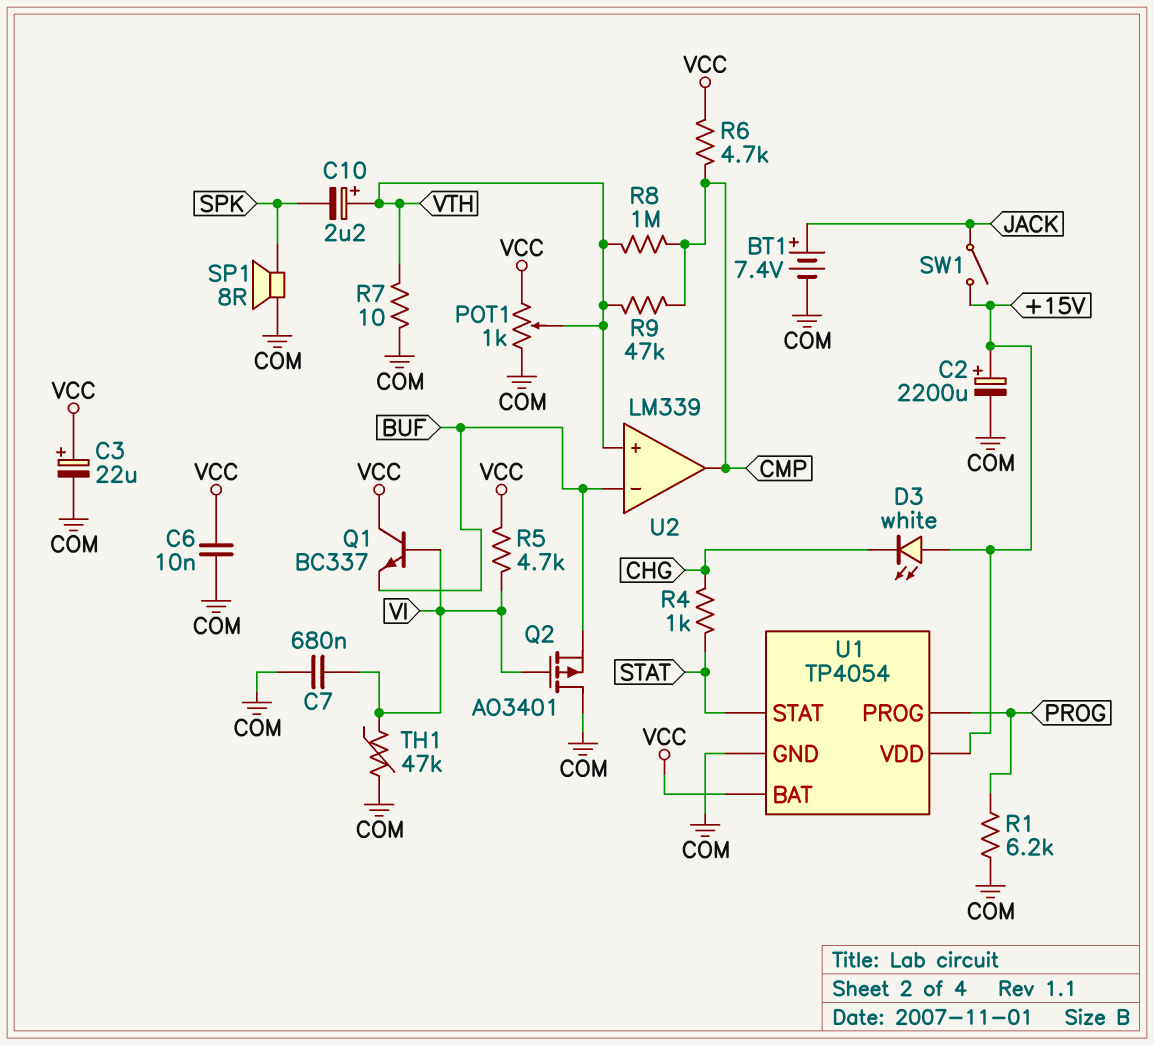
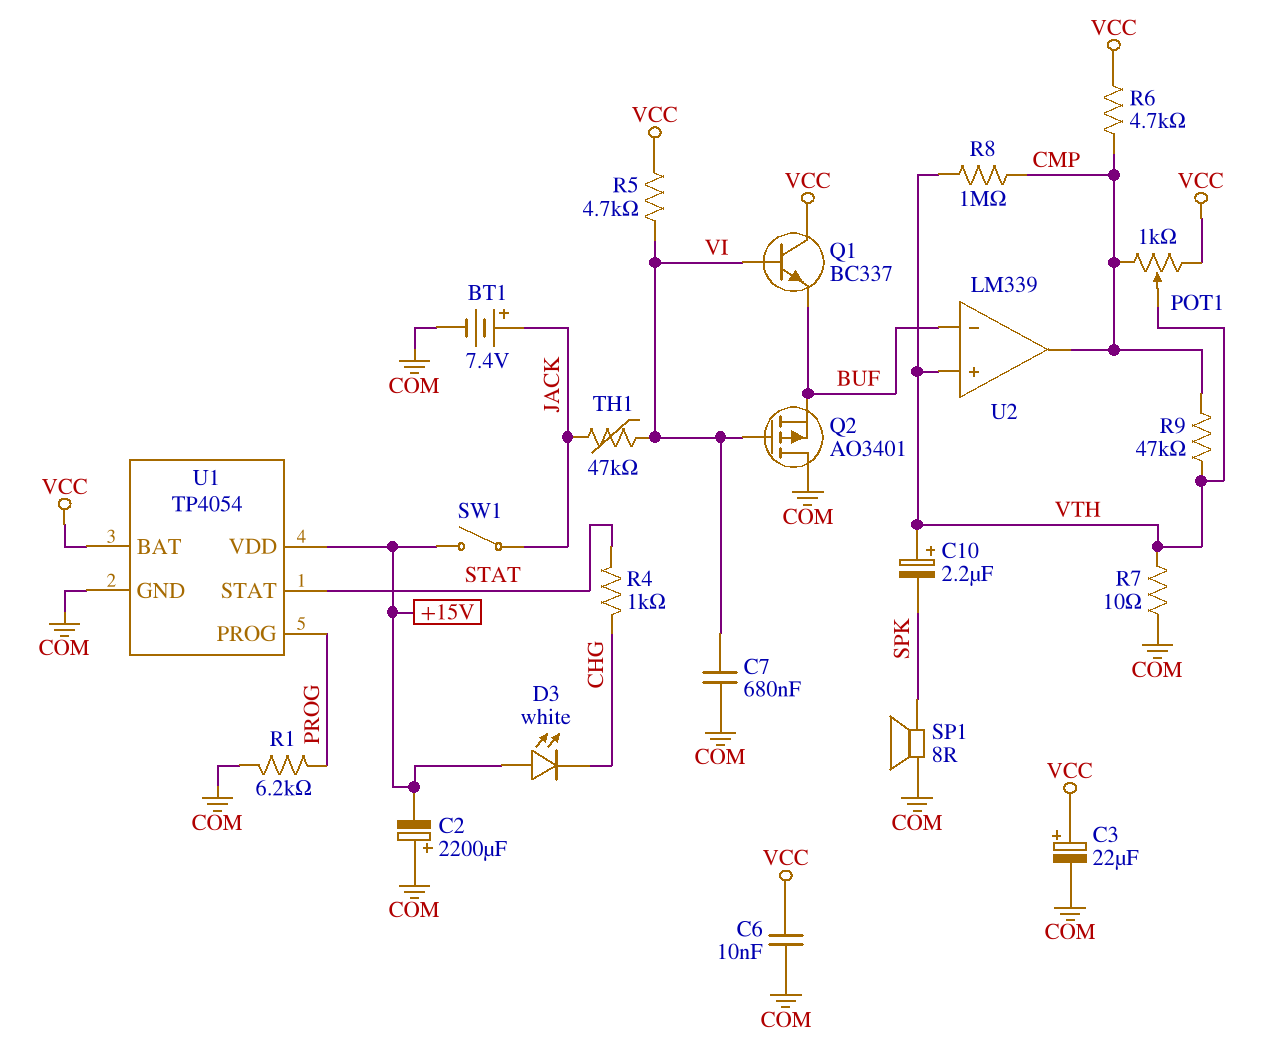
C2: 2200uF (plus +15V, minus COM) -> 2200uF (plus COM, minus +15V)
POT1: 1k (COM, VCC, wiper VTH) -> 1k (CMP, VCC, wiper VTH)
TH1: 47k (COM, VI) -> 47k (JACK, VI)

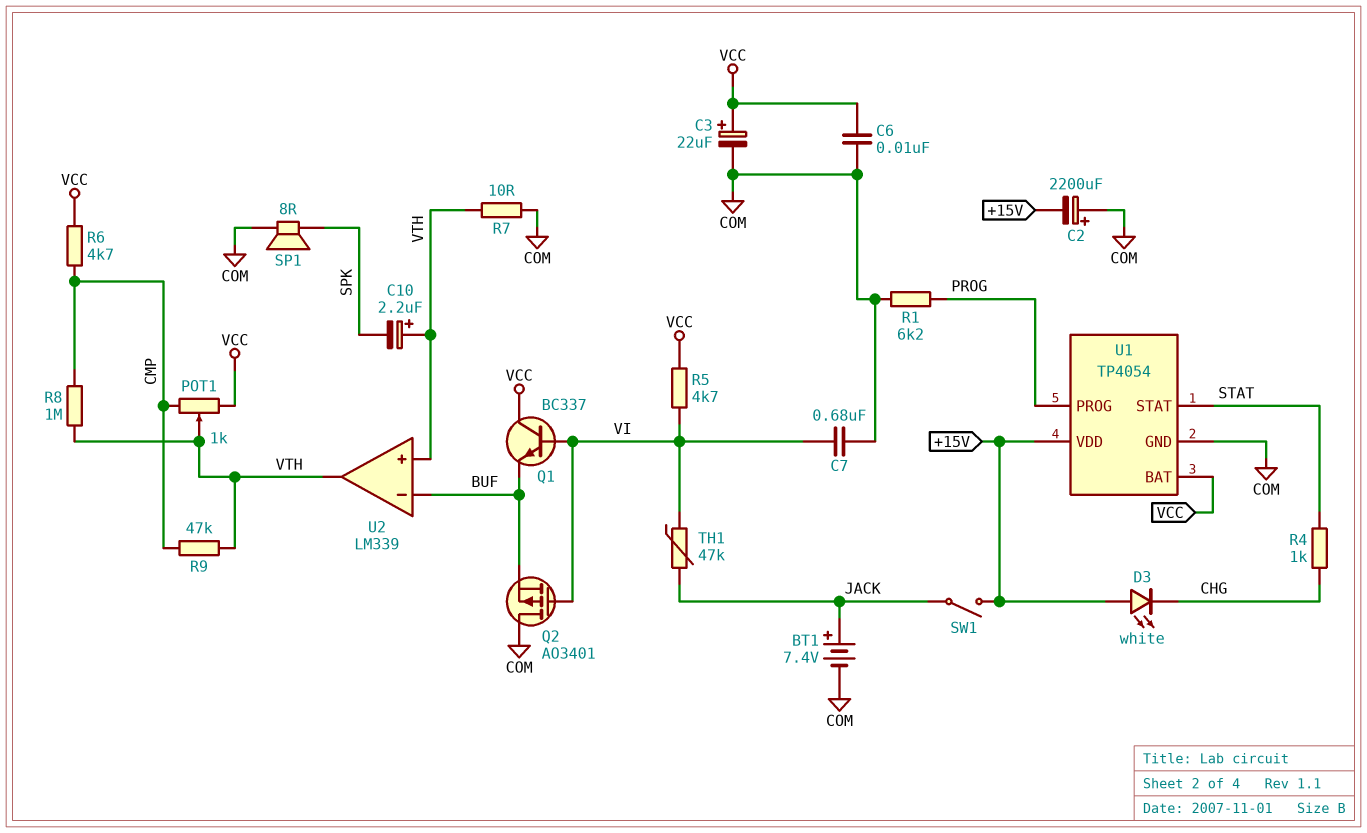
U2 pin out: CMP -> VTH

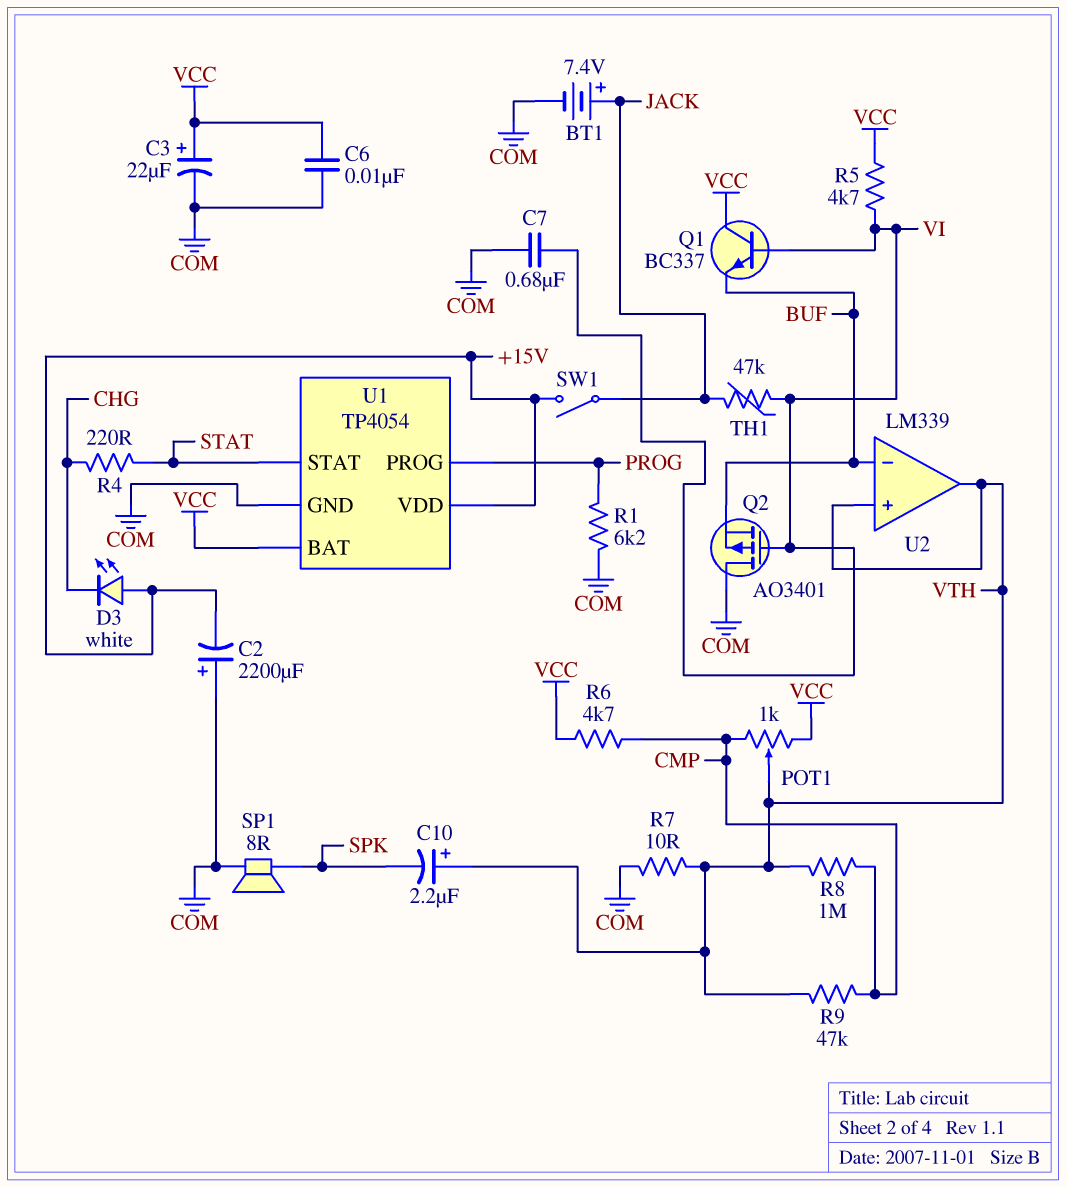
R4: 1k (CHG, STAT) -> 220 (CHG, STAT)

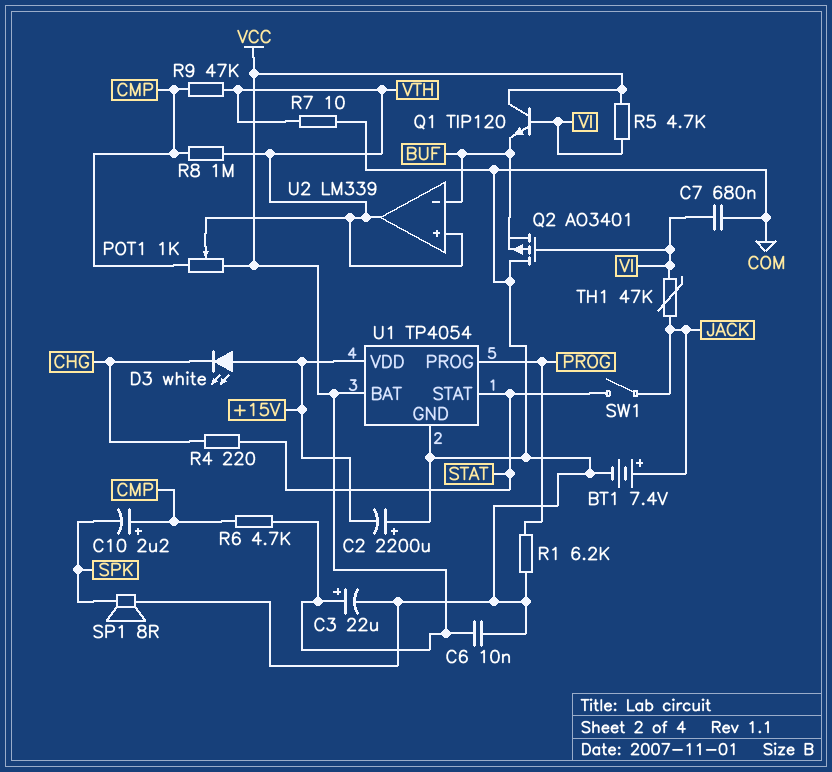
C10: 2.2uF (plus VTH, minus SPK) -> 2.2uF (plus CMP, minus SPK)
Q1: NPN BC337 (B VI, C VCC, E BUF) -> NPN TIP120 (B VI, C VCC, E BUF)
SW1: switch (+15V, JACK) -> switch (JACK, STAT)

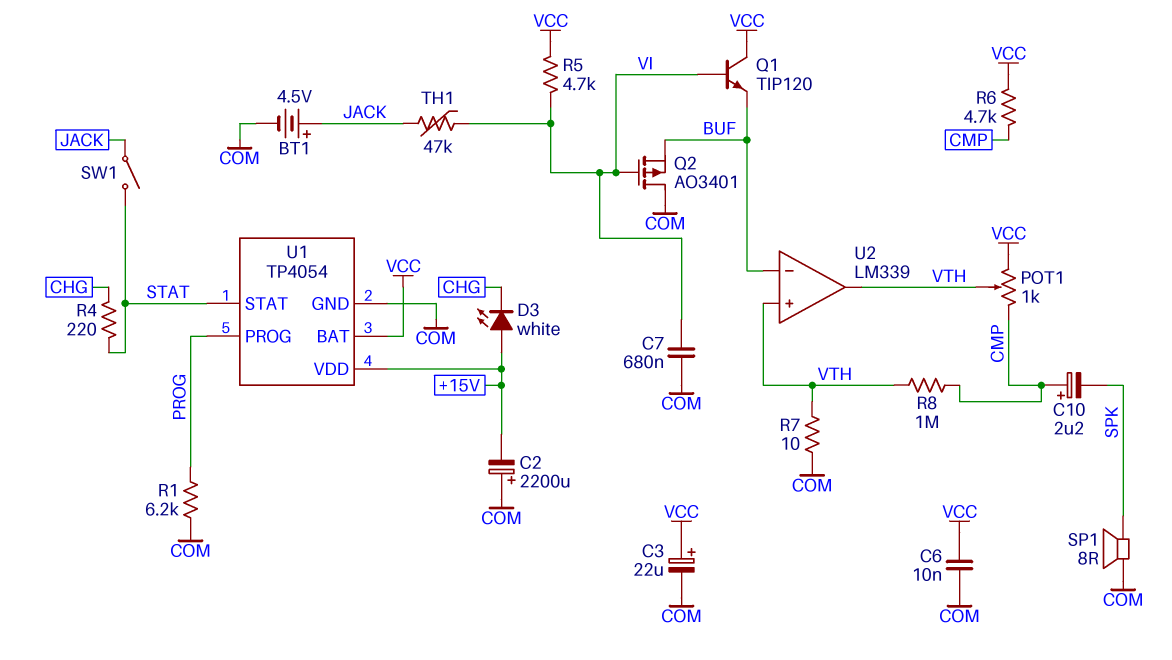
BT1: 7.4V (plus JACK, minus COM) -> 4.5V (plus JACK, minus COM)
R9: 47k (CMP, VTH) -> none

